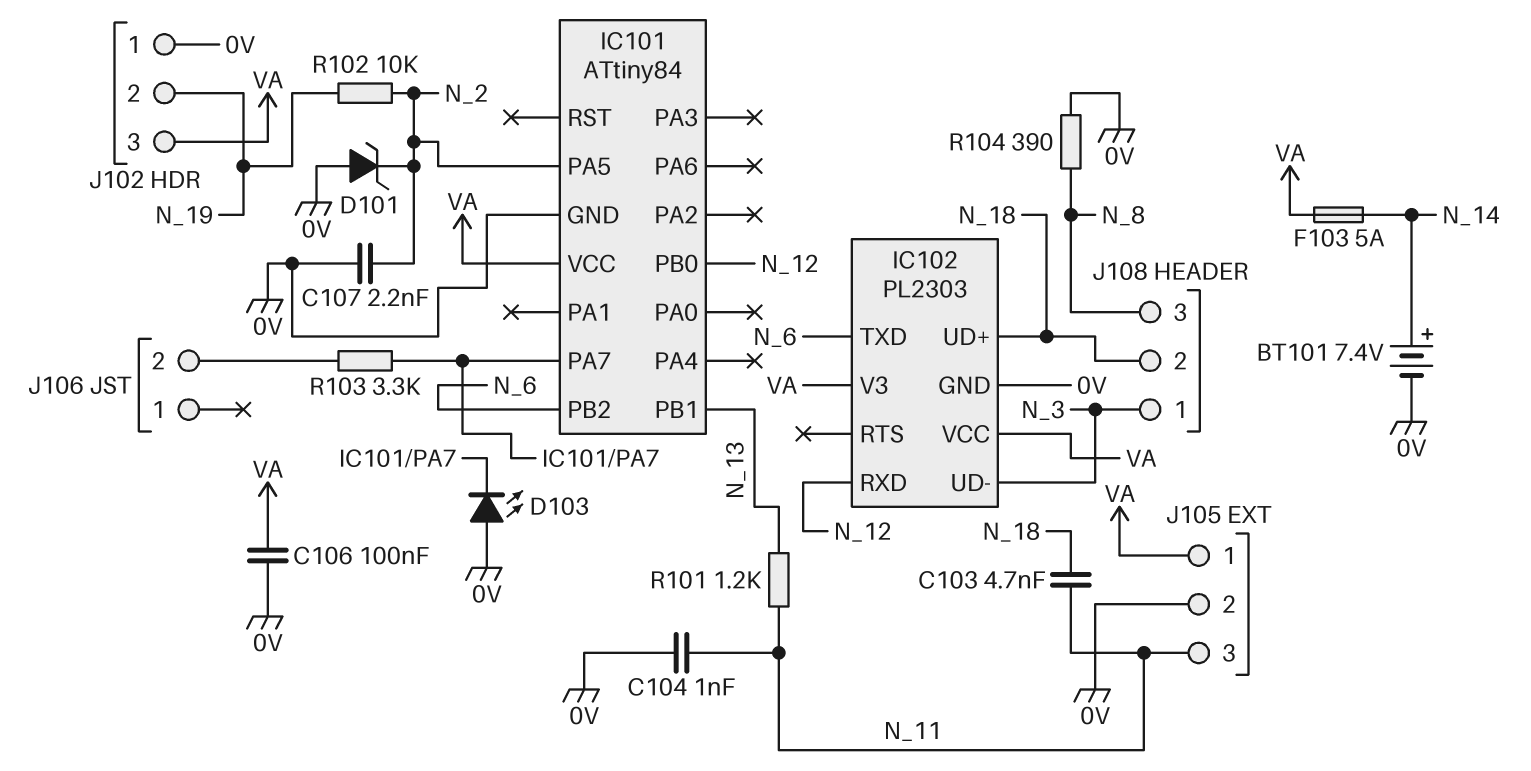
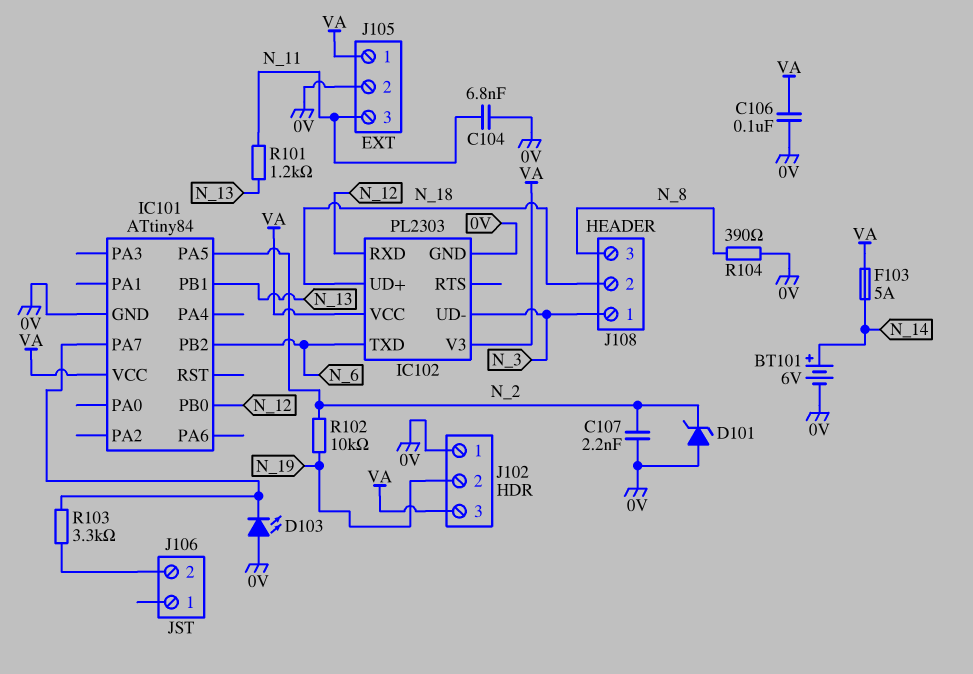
BT101: 7.4V (plus N_14, minus 0V) -> 6V (plus N_14, minus 0V)
C103: 4.7nF (N_11, N_18) -> none
C104: 1nF (0V, N_11) -> 6.8nF (0V, N_11)

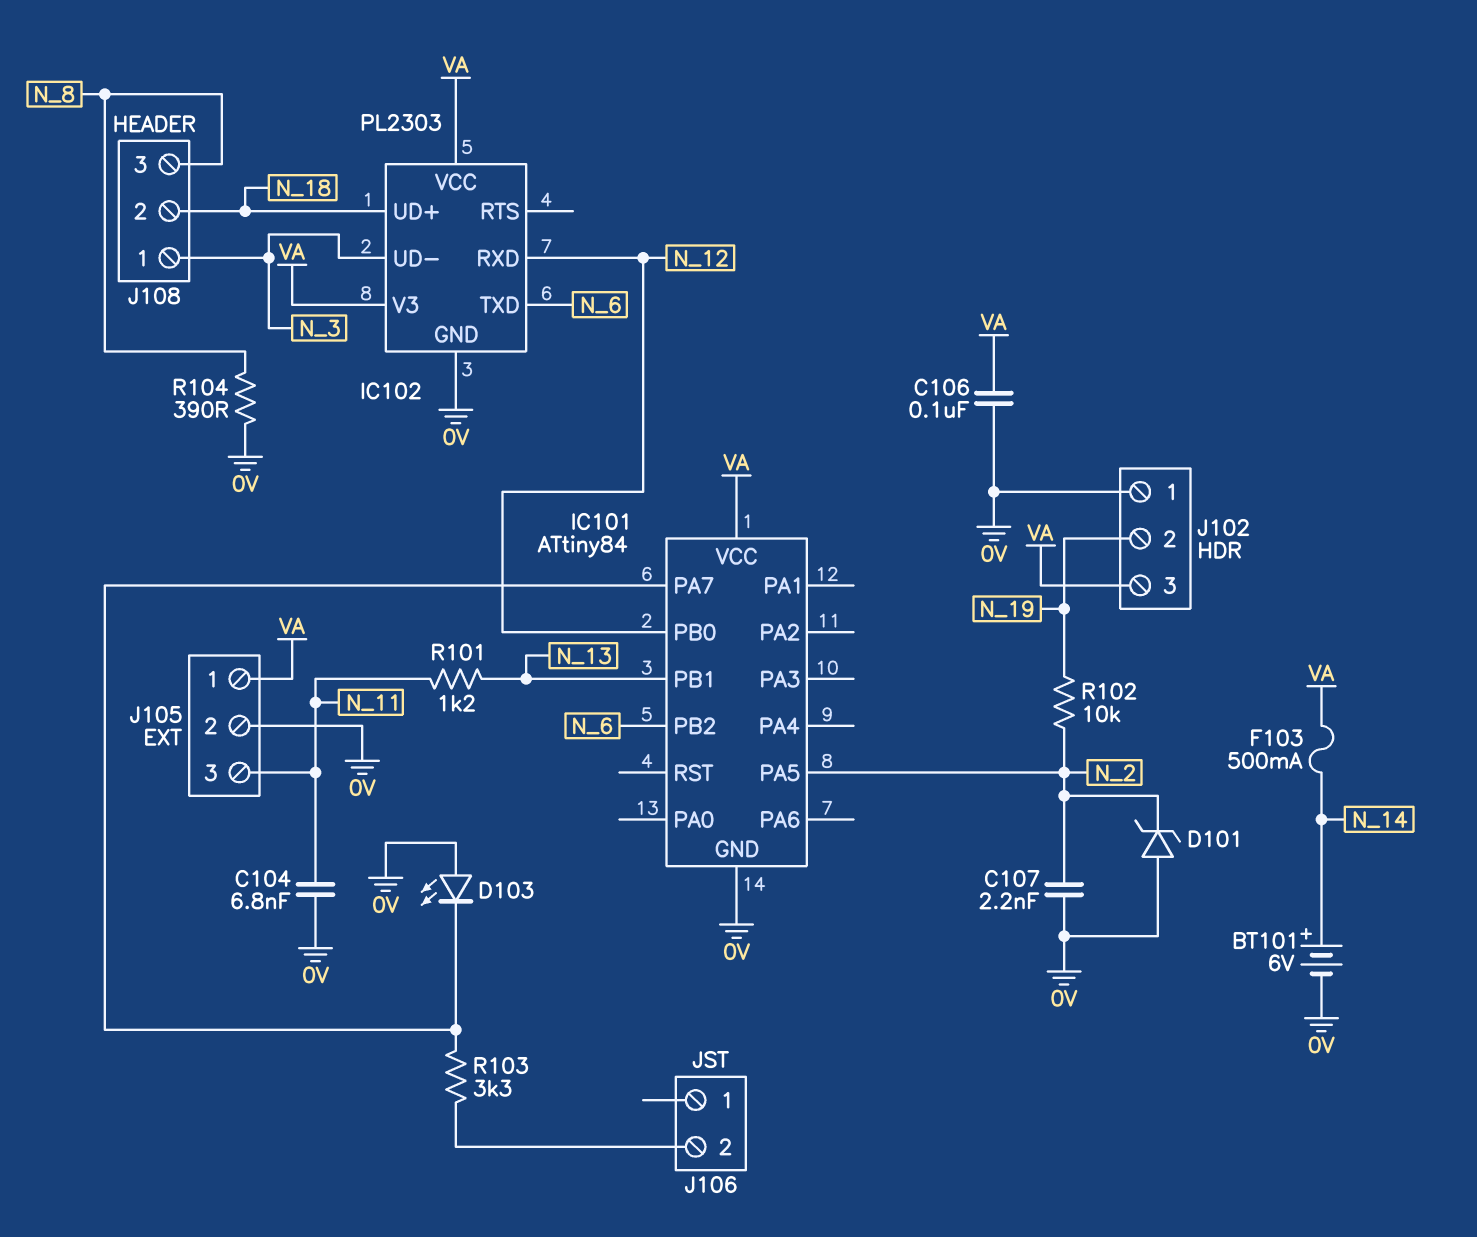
F103: 5A (N_14, VA) -> 500mA (N_14, VA)

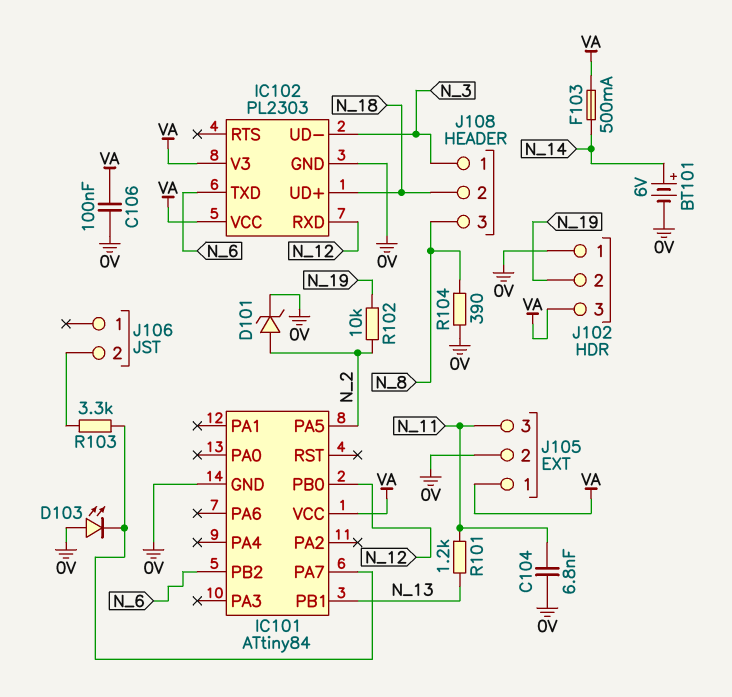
C107: 2.2nF (0V, N_2) -> none
D101: zener (A 0V, K N_2) -> zener (A N_2, K 0V)

